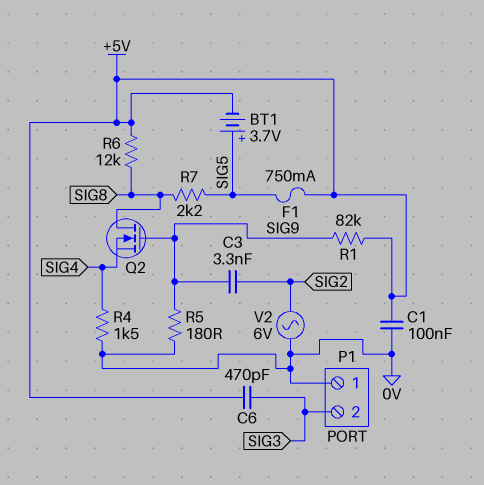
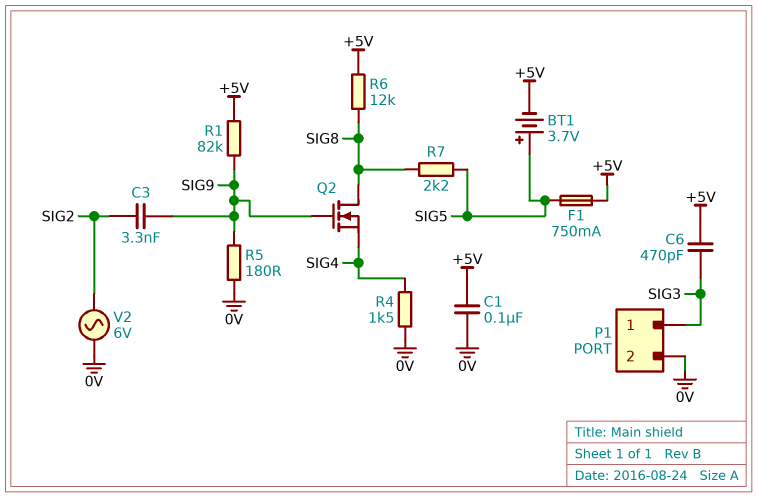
P1 pin 1: 0V -> SIG3
P1 pin 2: SIG3 -> 0V

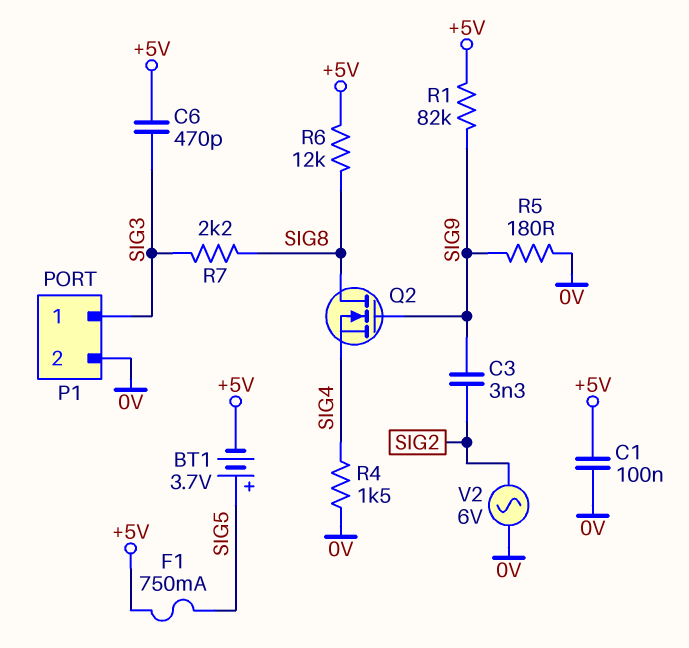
R7: 2.2k (SIG5, SIG8) -> 2.2k (SIG3, SIG8)

